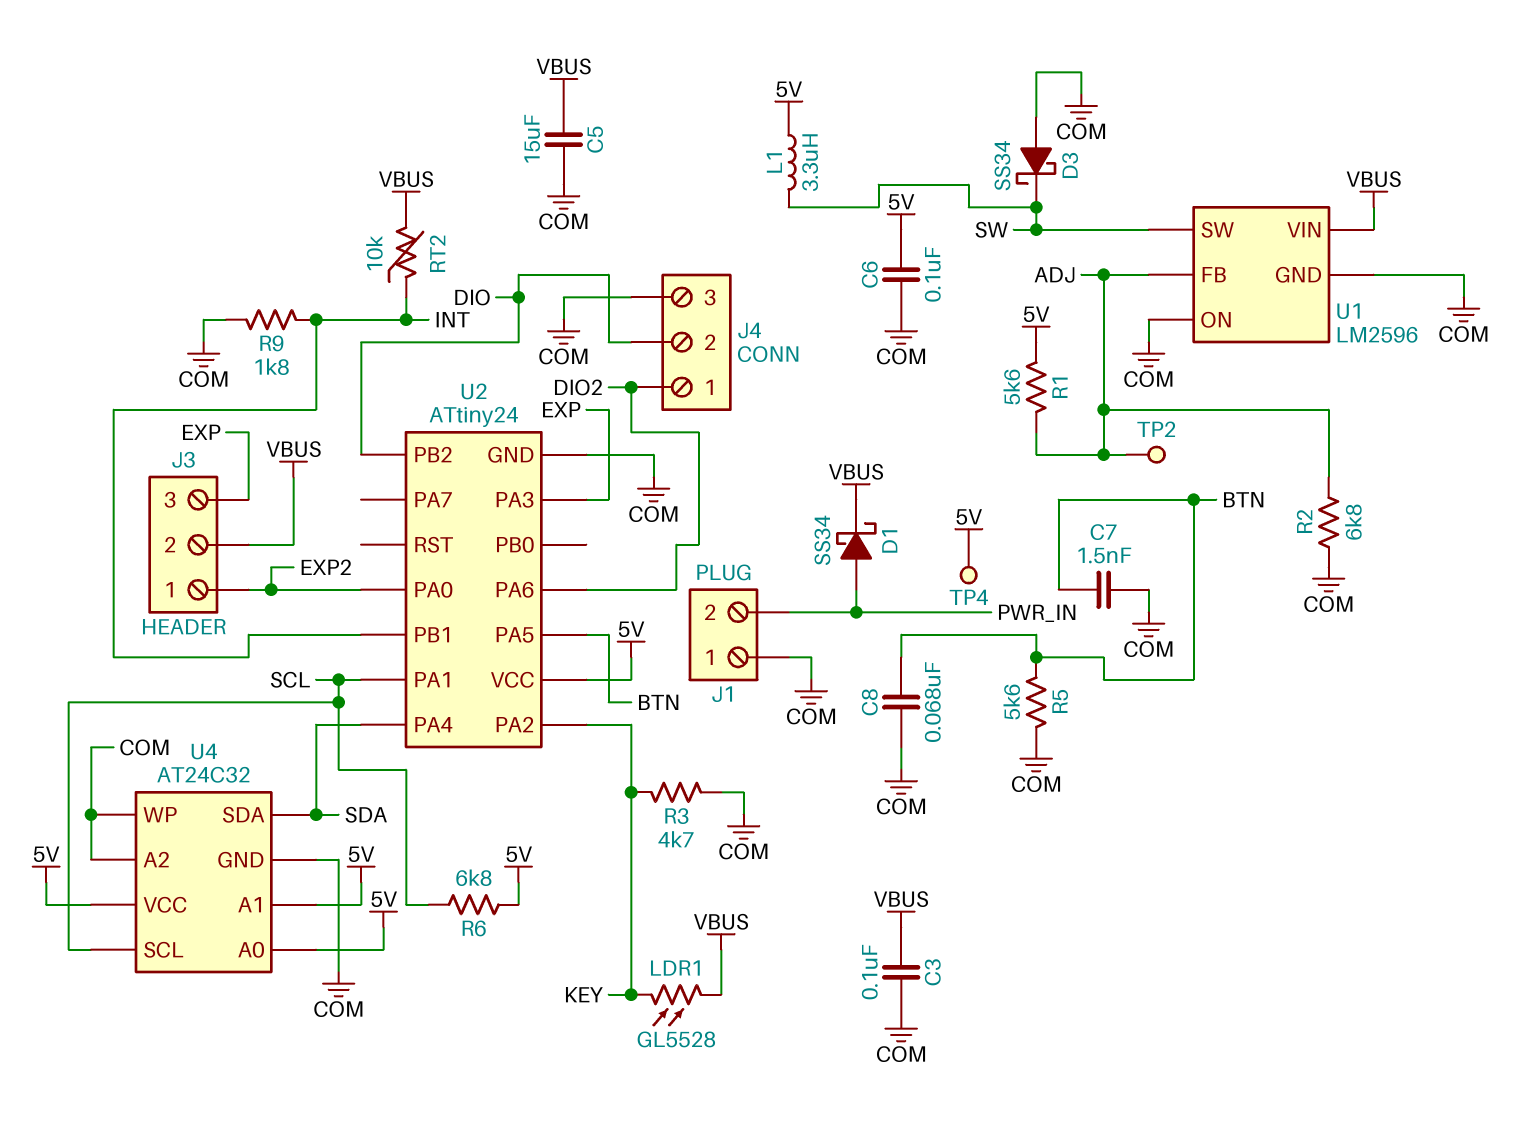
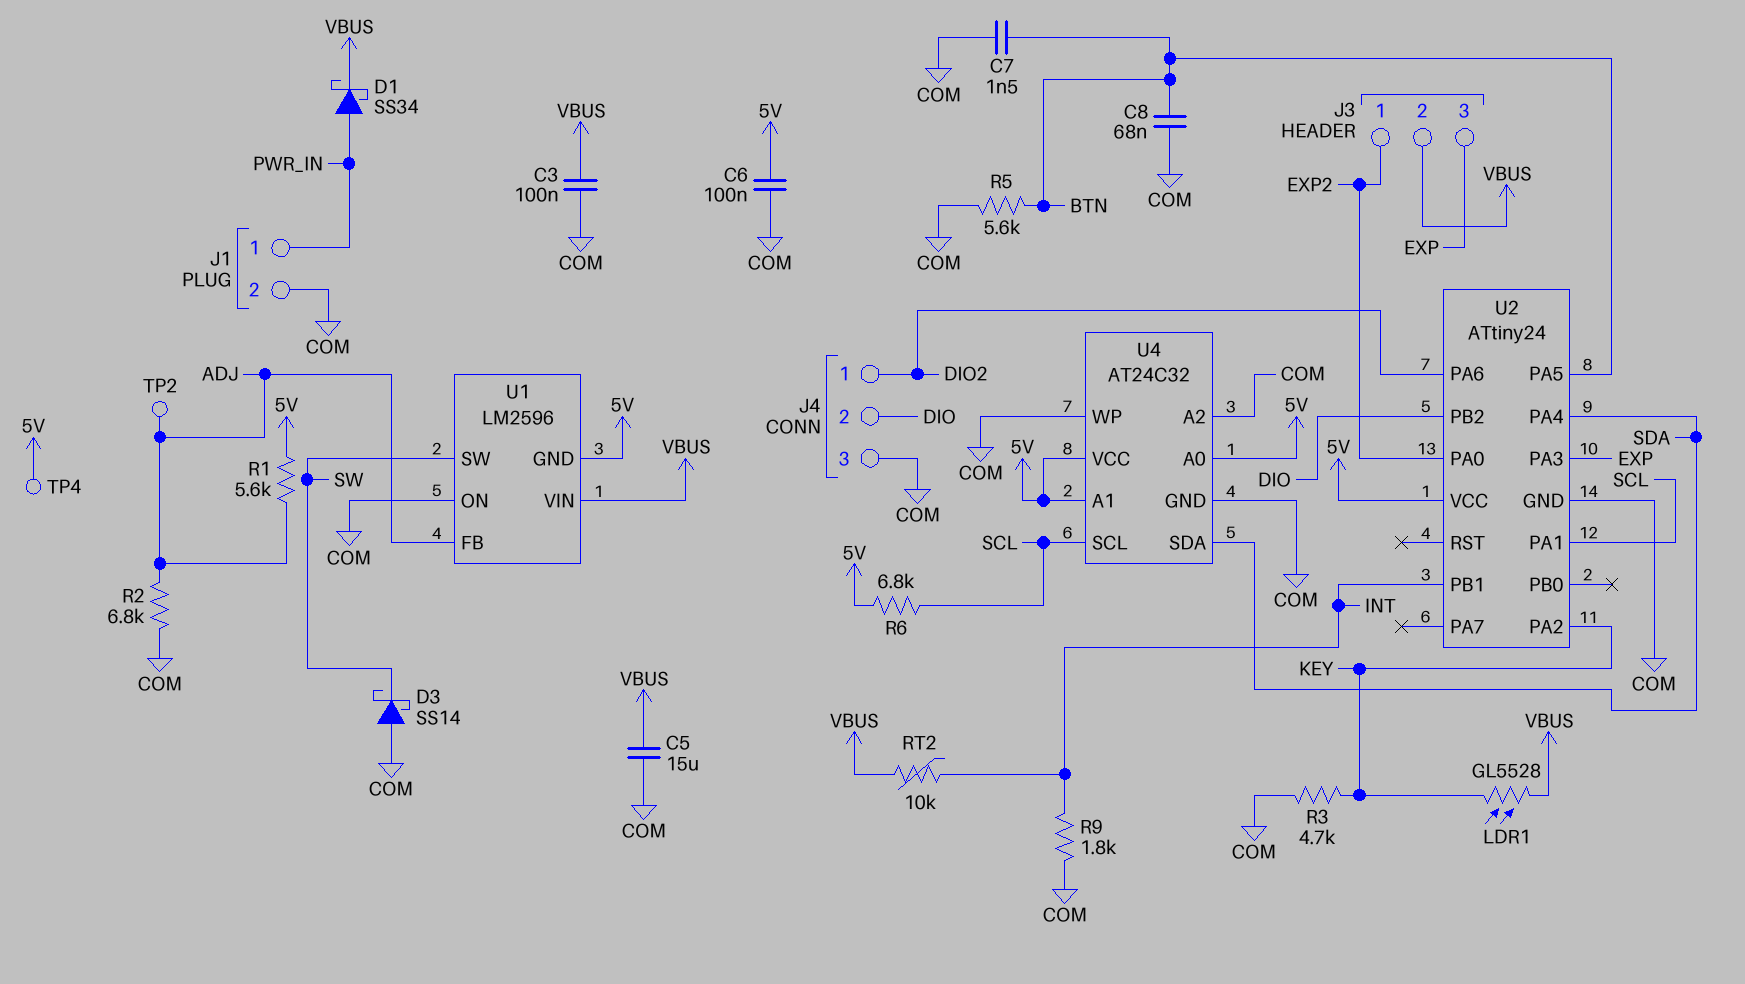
D3: schottky SS34 (A COM, K SW) -> schottky SS14 (A COM, K SW)
J1 pin 1: COM -> PWR_IN
J1 pin 2: PWR_IN -> COM
L1: 3.3uH (5V, SW) -> none
U1 pin GND: COM -> 5V

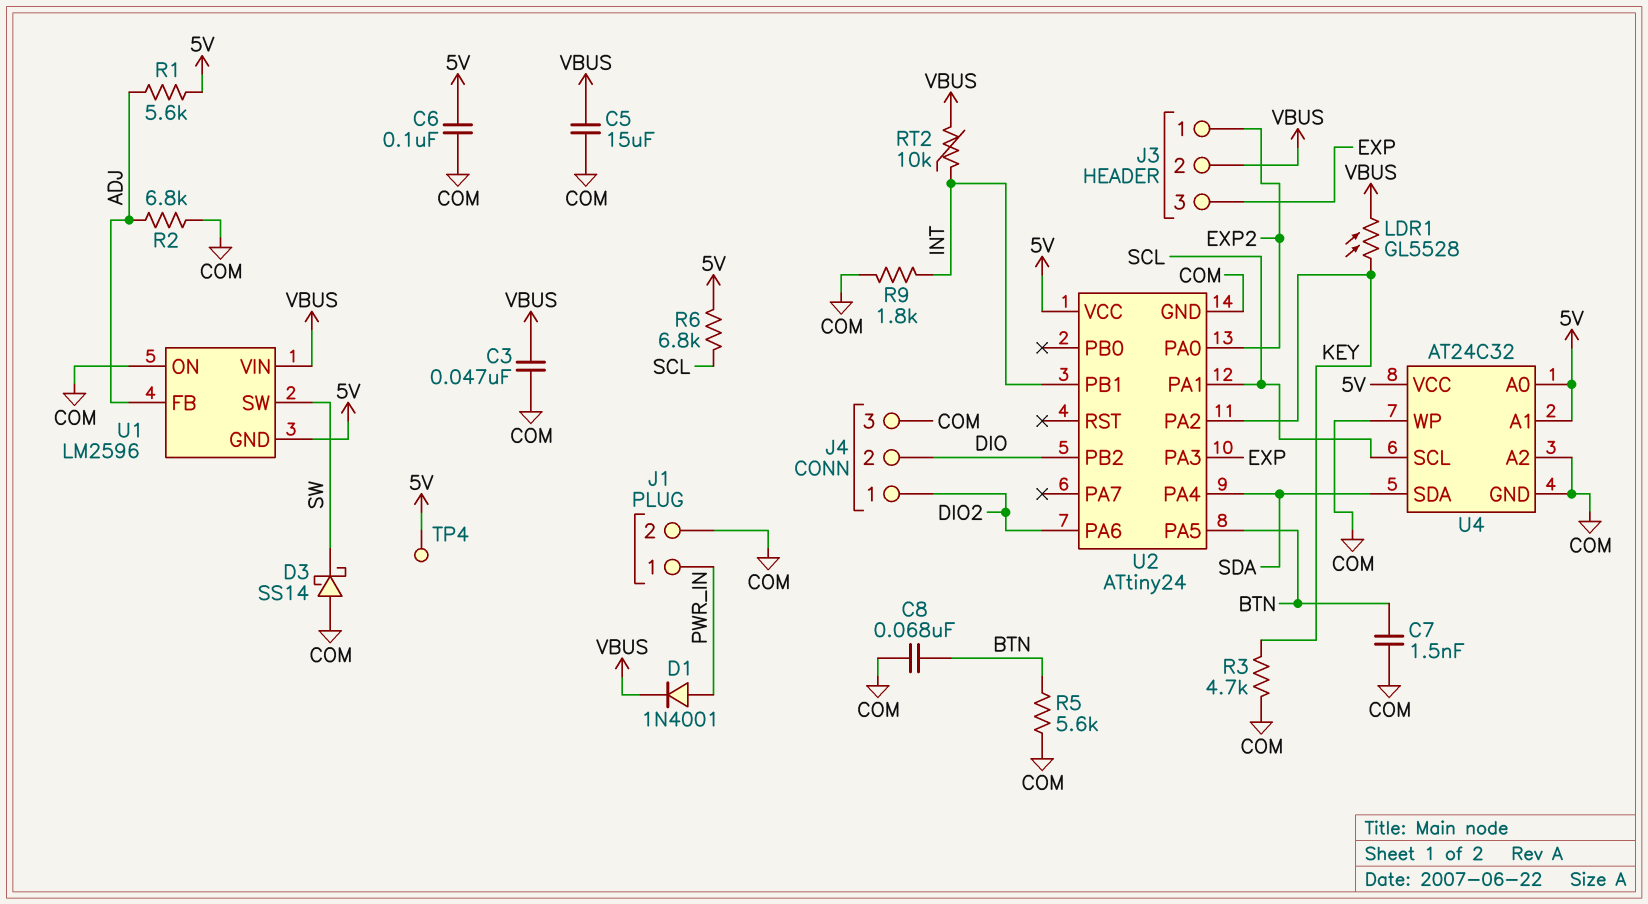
C3: 100nF (COM, VBUS) -> 47nF (COM, VBUS)
D1: schottky SS34 (A PWR_IN, K VBUS) -> diode 1N4001 (A PWR_IN, K VBUS)
TP2: test point (ADJ) -> none

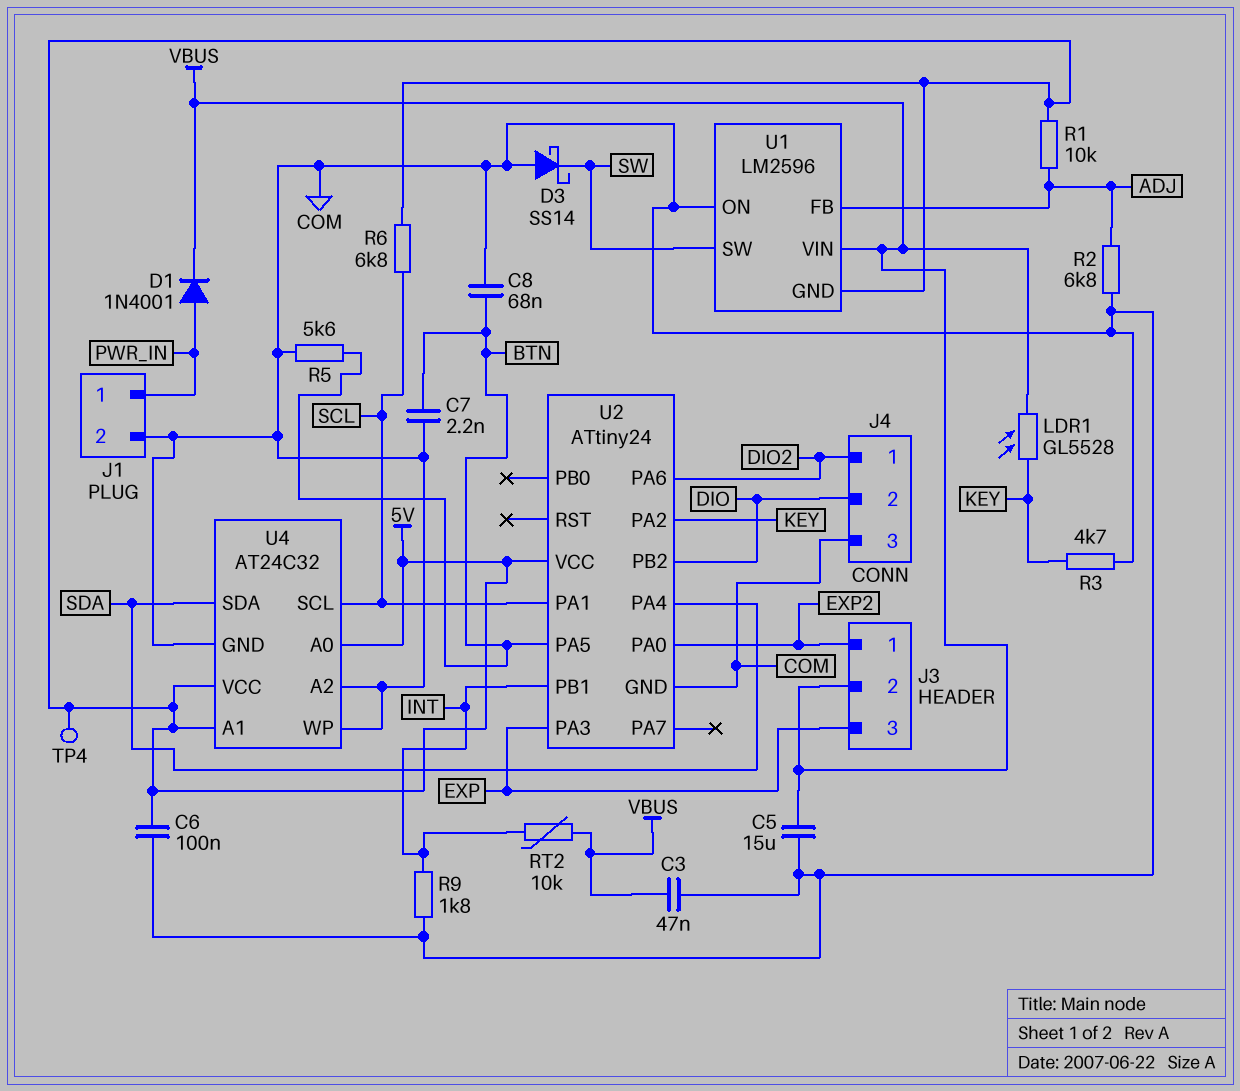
C7: 1.5nF (BTN, COM) -> 2.2nF (BTN, COM)
R1: 5.6k (5V, ADJ) -> 10k (5V, ADJ)

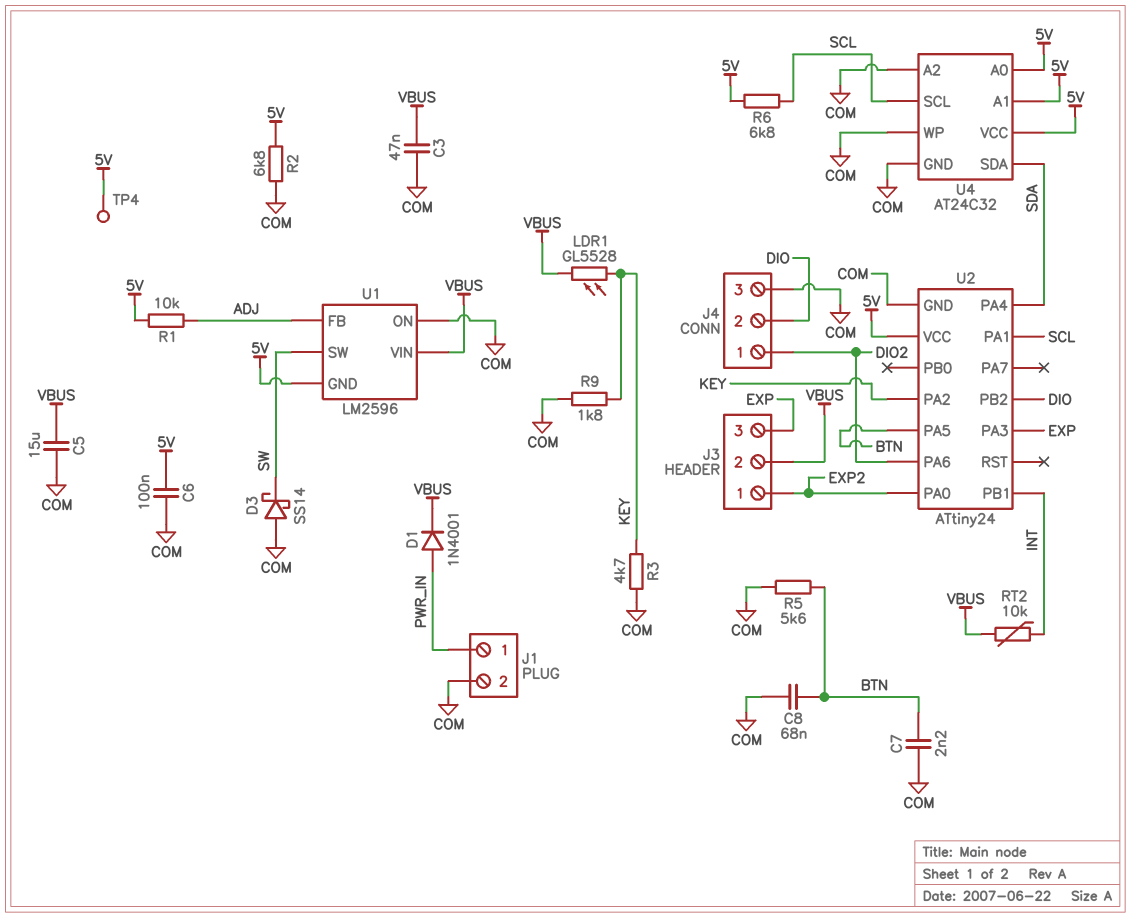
R2: 6.8k (ADJ, COM) -> 6.8k (5V, COM)
R9: 1.8k (COM, INT) -> 1.8k (COM, KEY)

